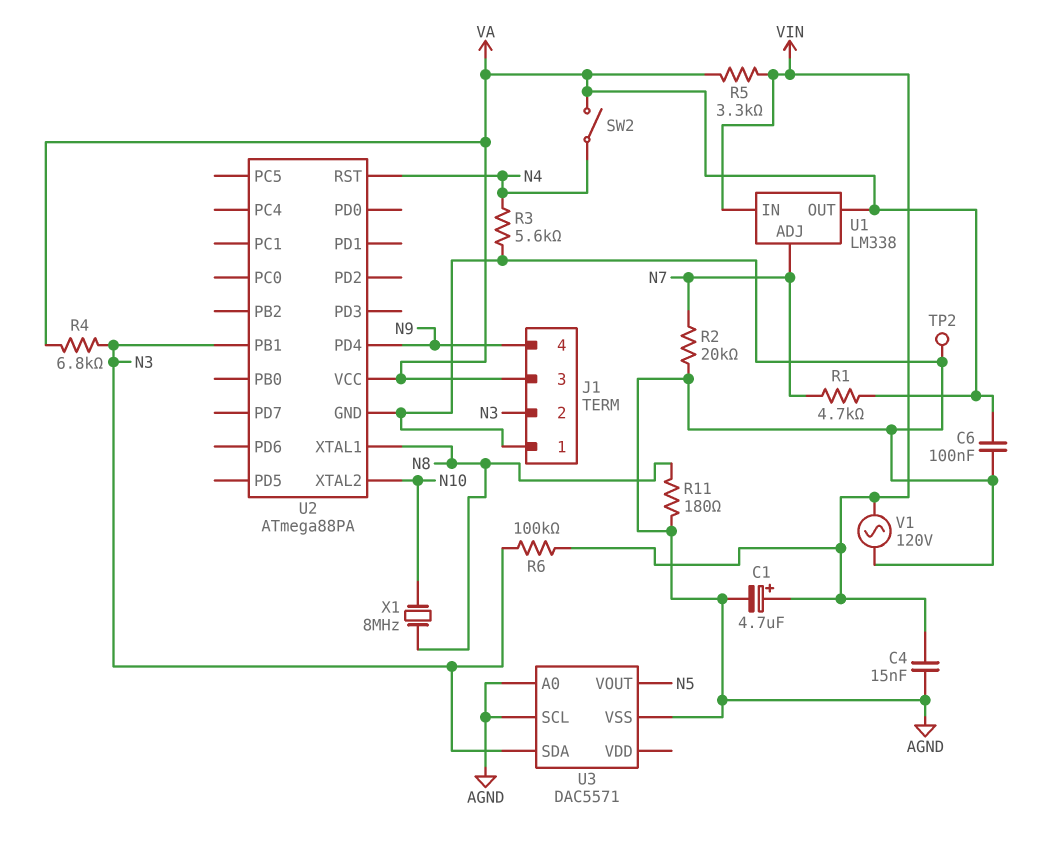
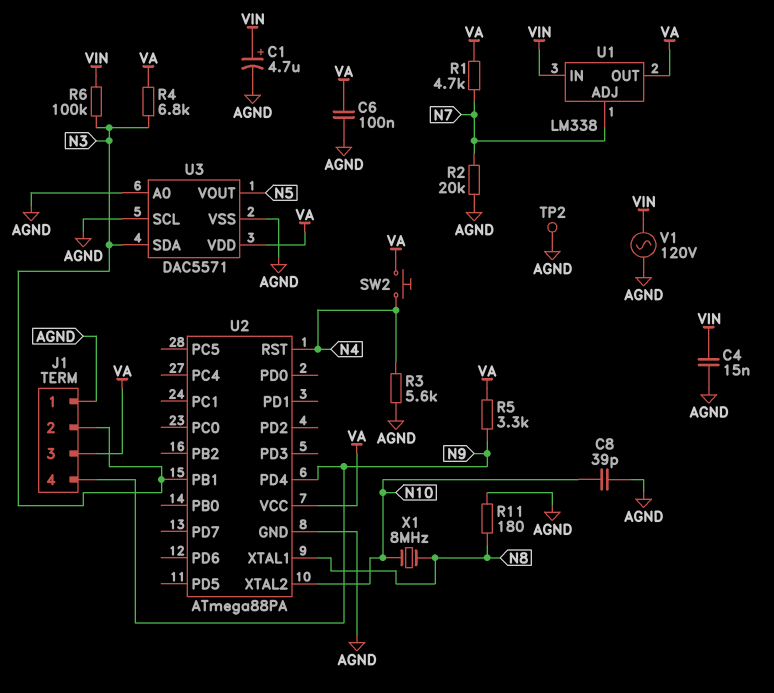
C8: none -> 39pF (AGND, N10)
R5: 3.3k (VA, VIN) -> 3.3k (N9, VA)
SW2: switch (N4, VA) -> button (N4, VA)
U3 pin VDD: none -> VA

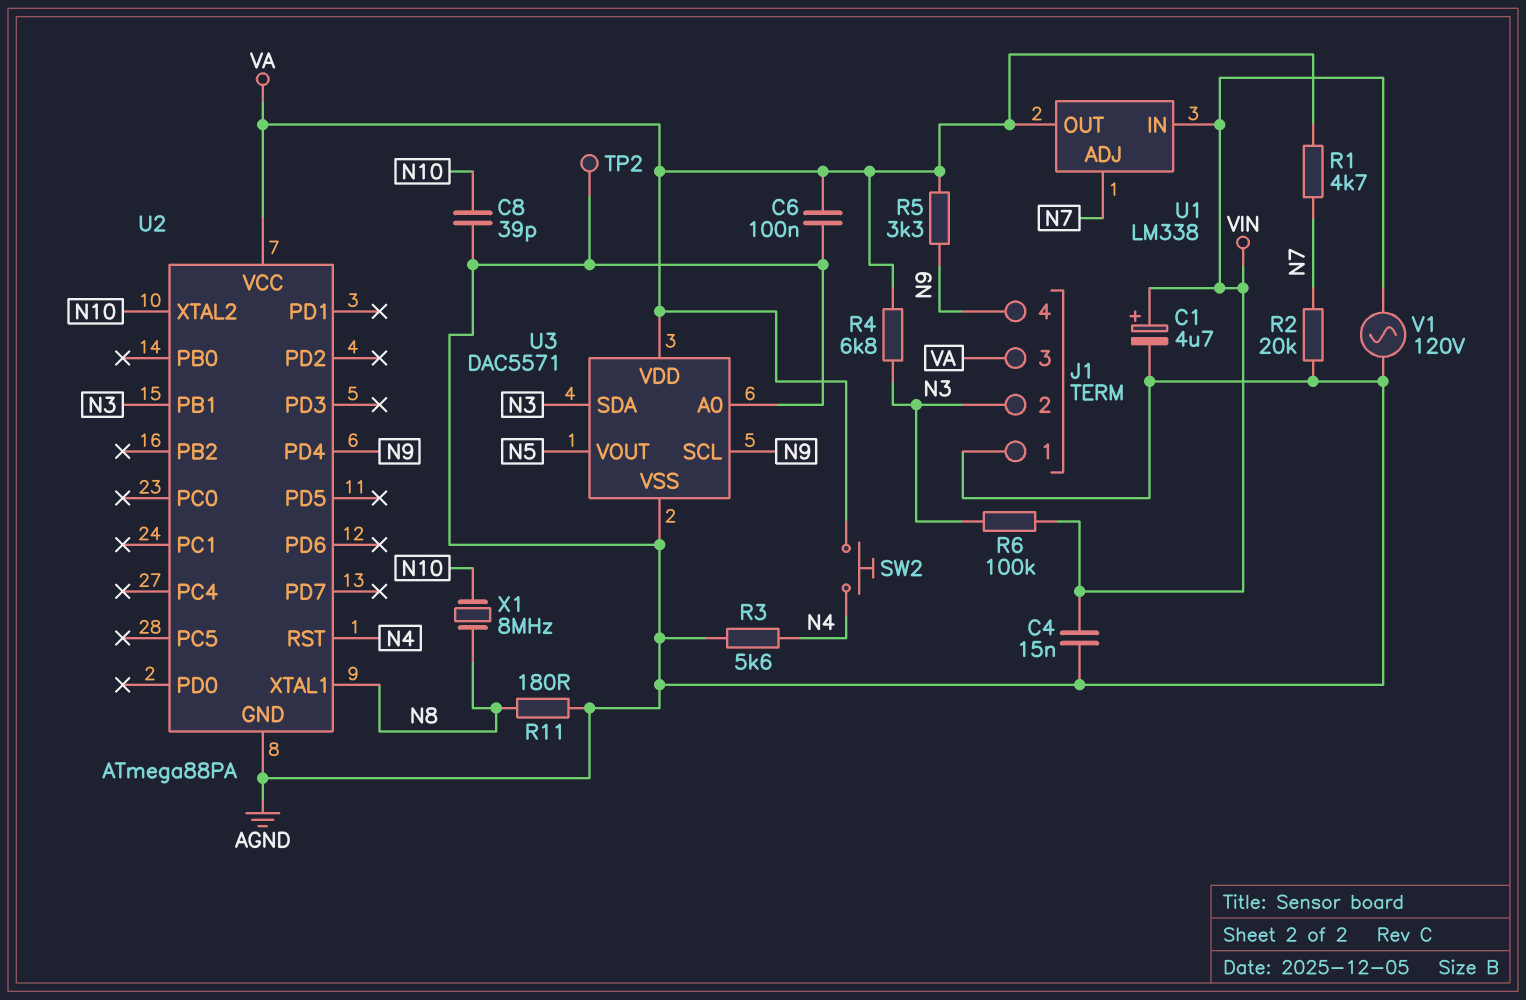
U3 pin SCL: AGND -> N9

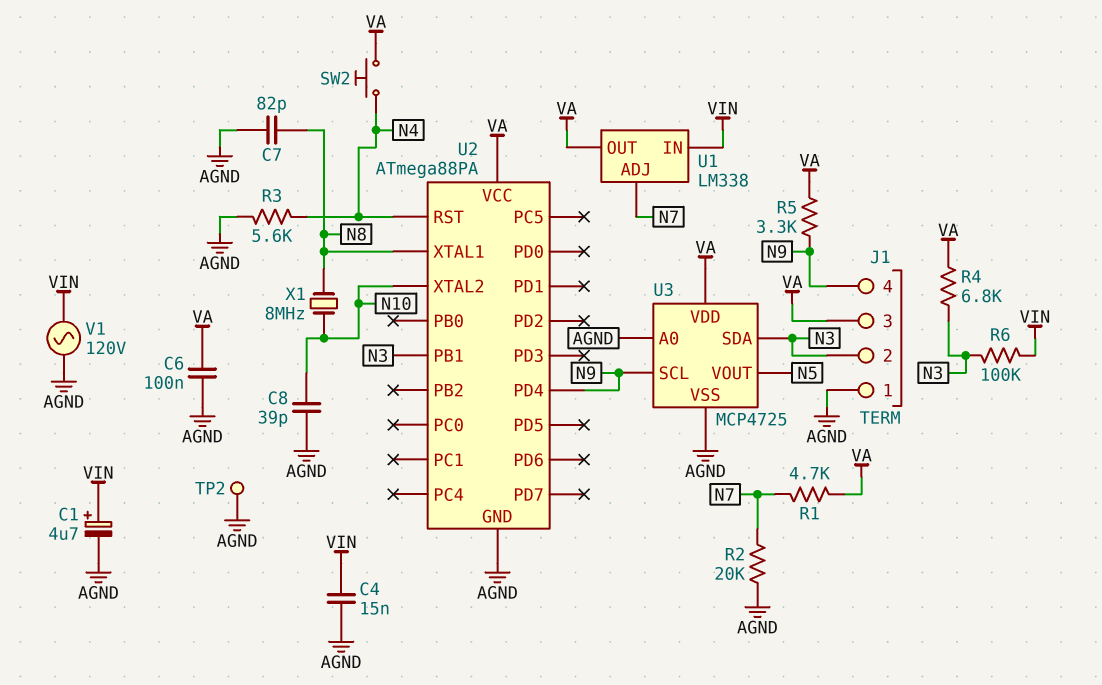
C7: none -> 82pF (AGND, N8)
R11: 180 (AGND, N8) -> none
U3: DAC5571 -> MCP4725

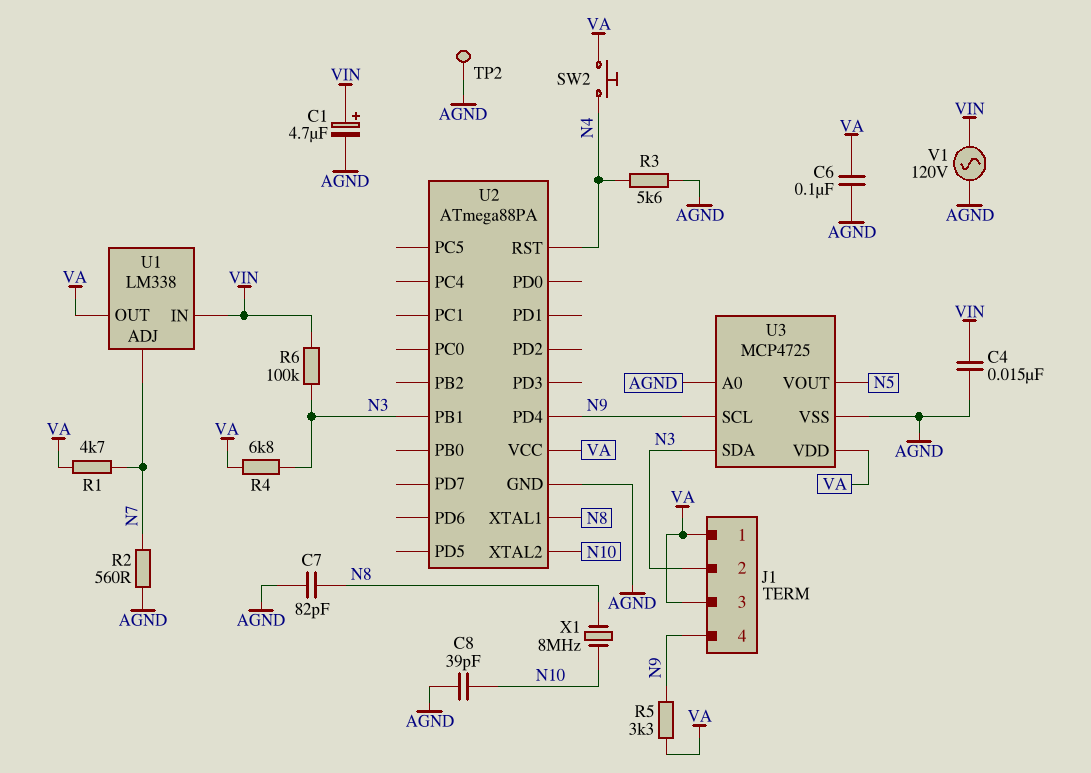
J1 pin 1: AGND -> VA
R2: 20k (AGND, N7) -> 560 (AGND, N7)

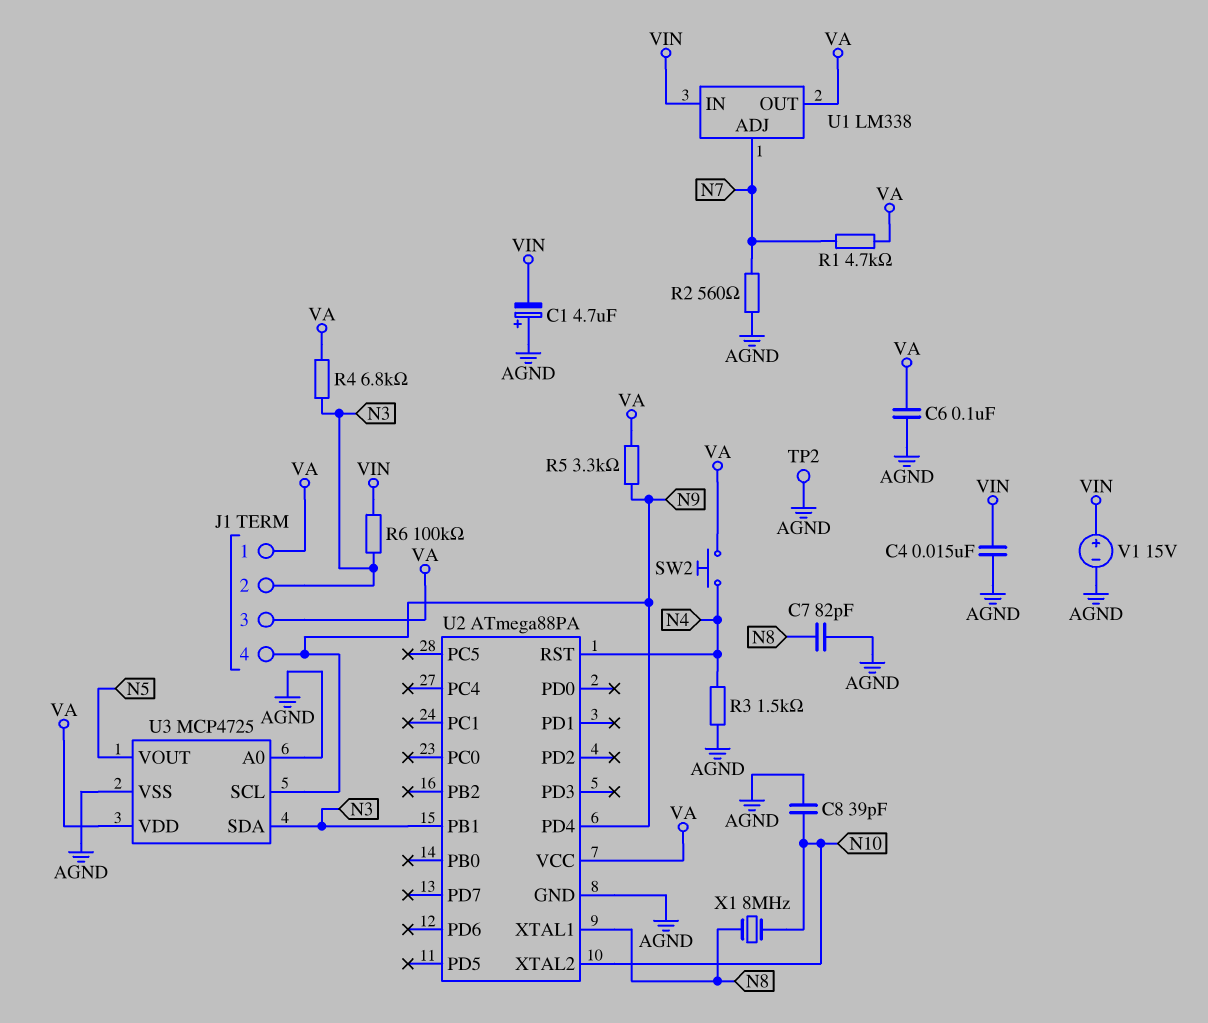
C1: 4.7uF (plus VIN, minus AGND) -> 4.7uF (plus AGND, minus VIN)
R3: 5.6k (AGND, N4) -> 1.5k (AGND, N4)
V1: AC 120V (AGND, VIN) -> 15V (plus VIN, minus AGND)

